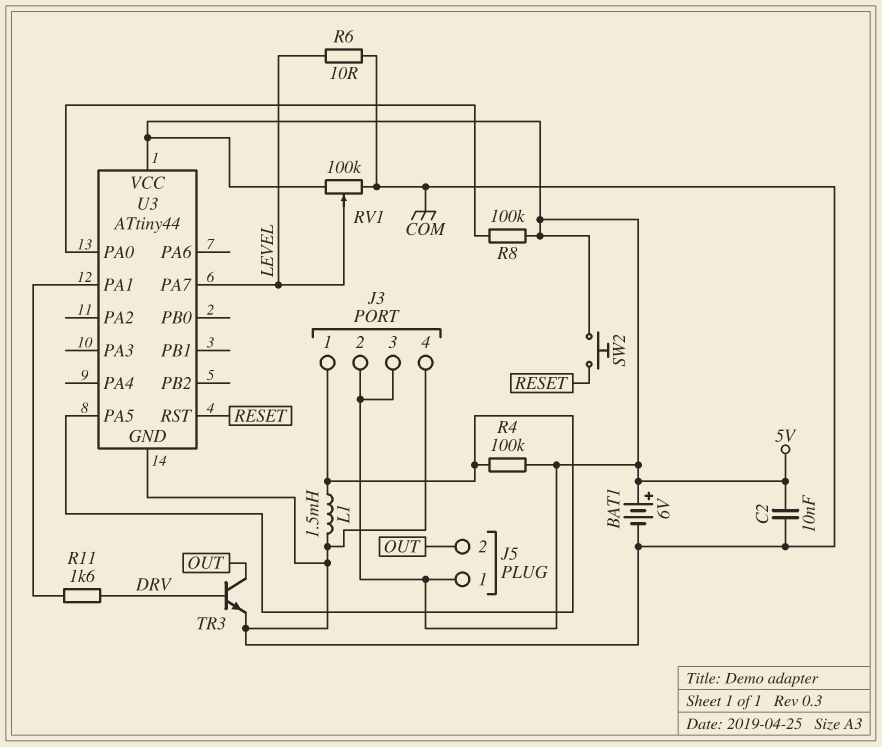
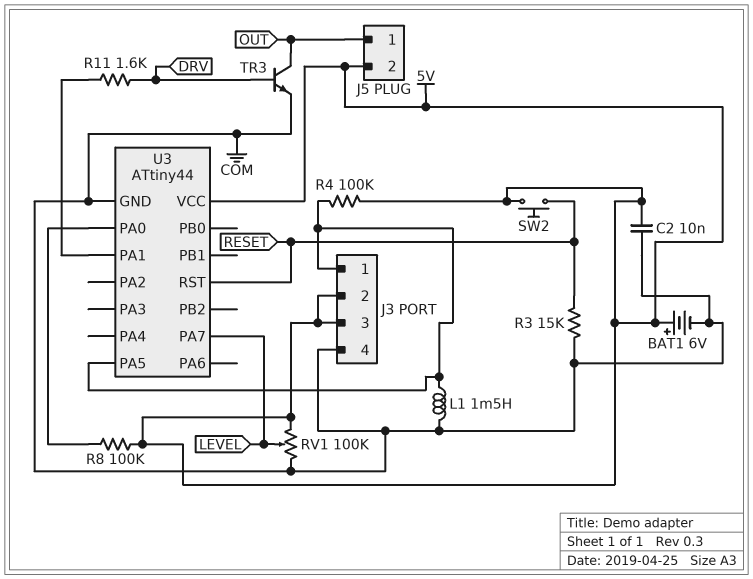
J5 pin 1: 5V -> OUT
J5 pin 2: OUT -> 5V
R3: none -> 15k (COM, RESET)
R6: 10 (COM, LEVEL) -> none

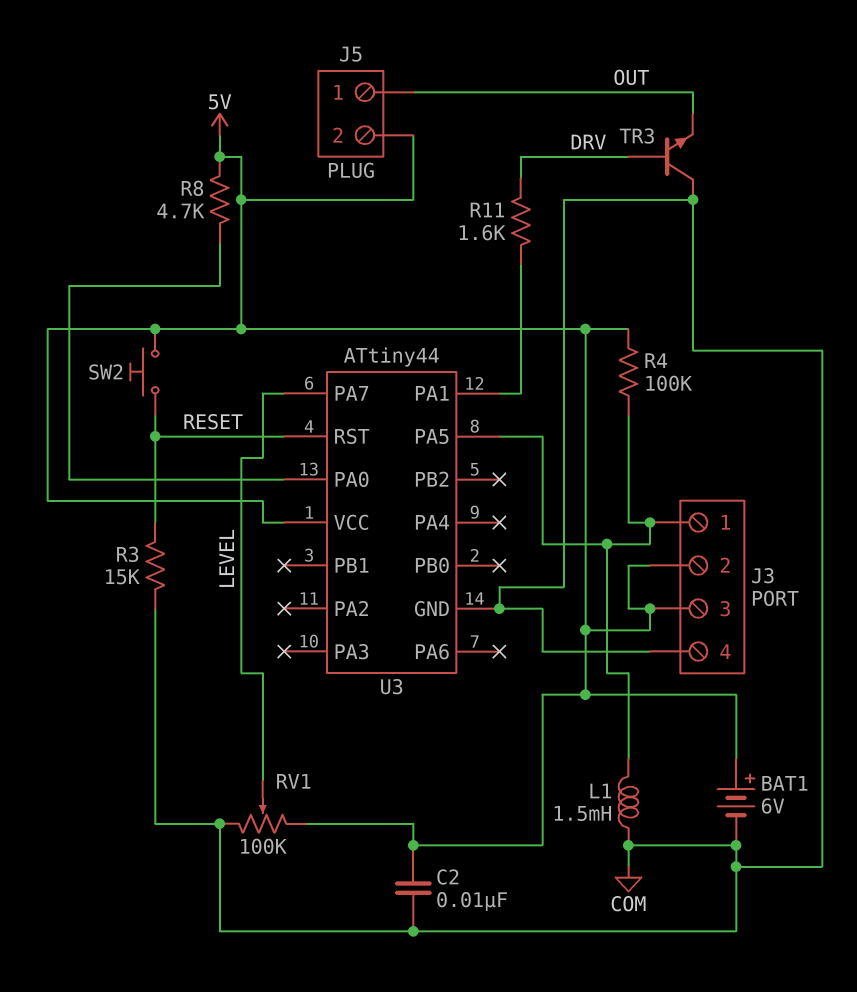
R8: 100k (5V, U3/PA0) -> 4.7k (5V, U3/PA0)
TR3: NPN (B DRV, C OUT, E COM) -> NPN (B DRV, C COM, E OUT)

